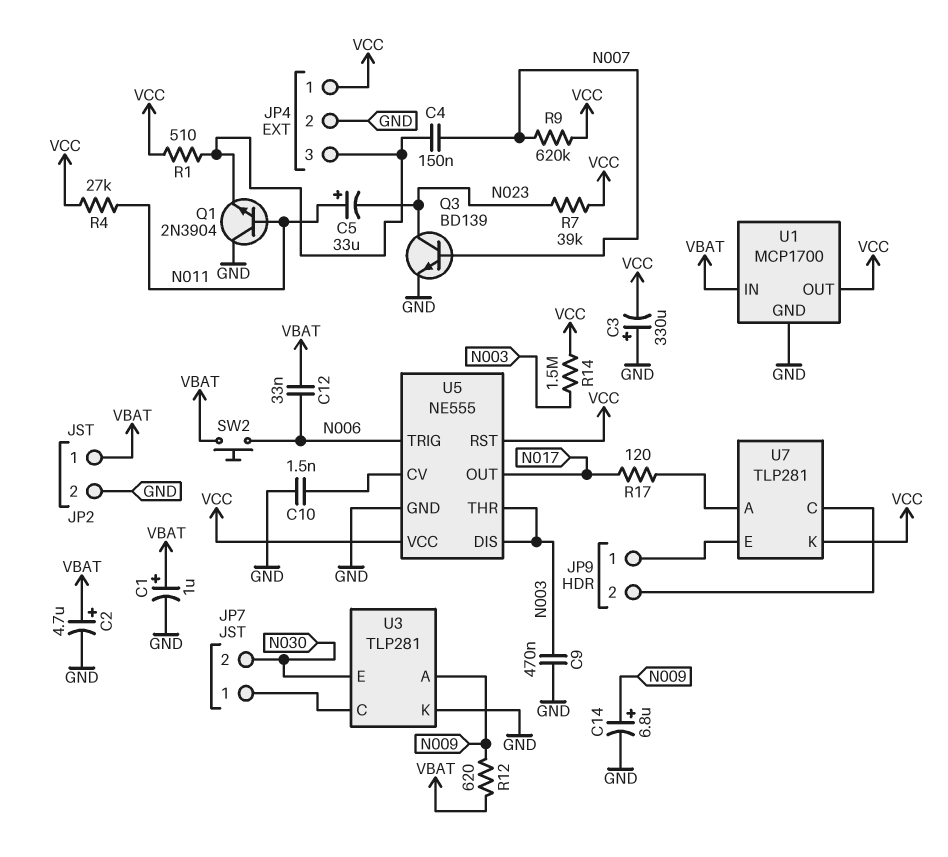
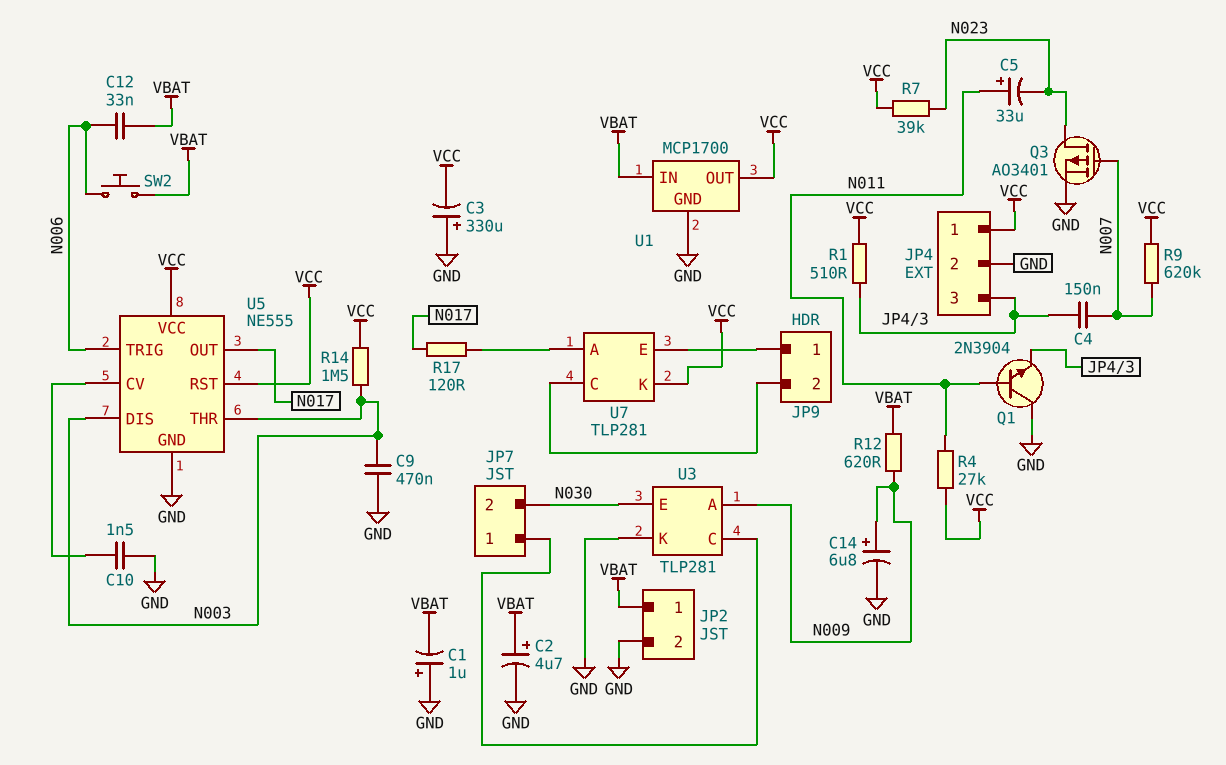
C1: 1uF (plus VBAT, minus GND) -> 1uF (plus GND, minus VBAT)
Q3: NPN BD139 (B N007, C N023, E GND) -> PMOS AO3401 (G N007, D N023, S GND)

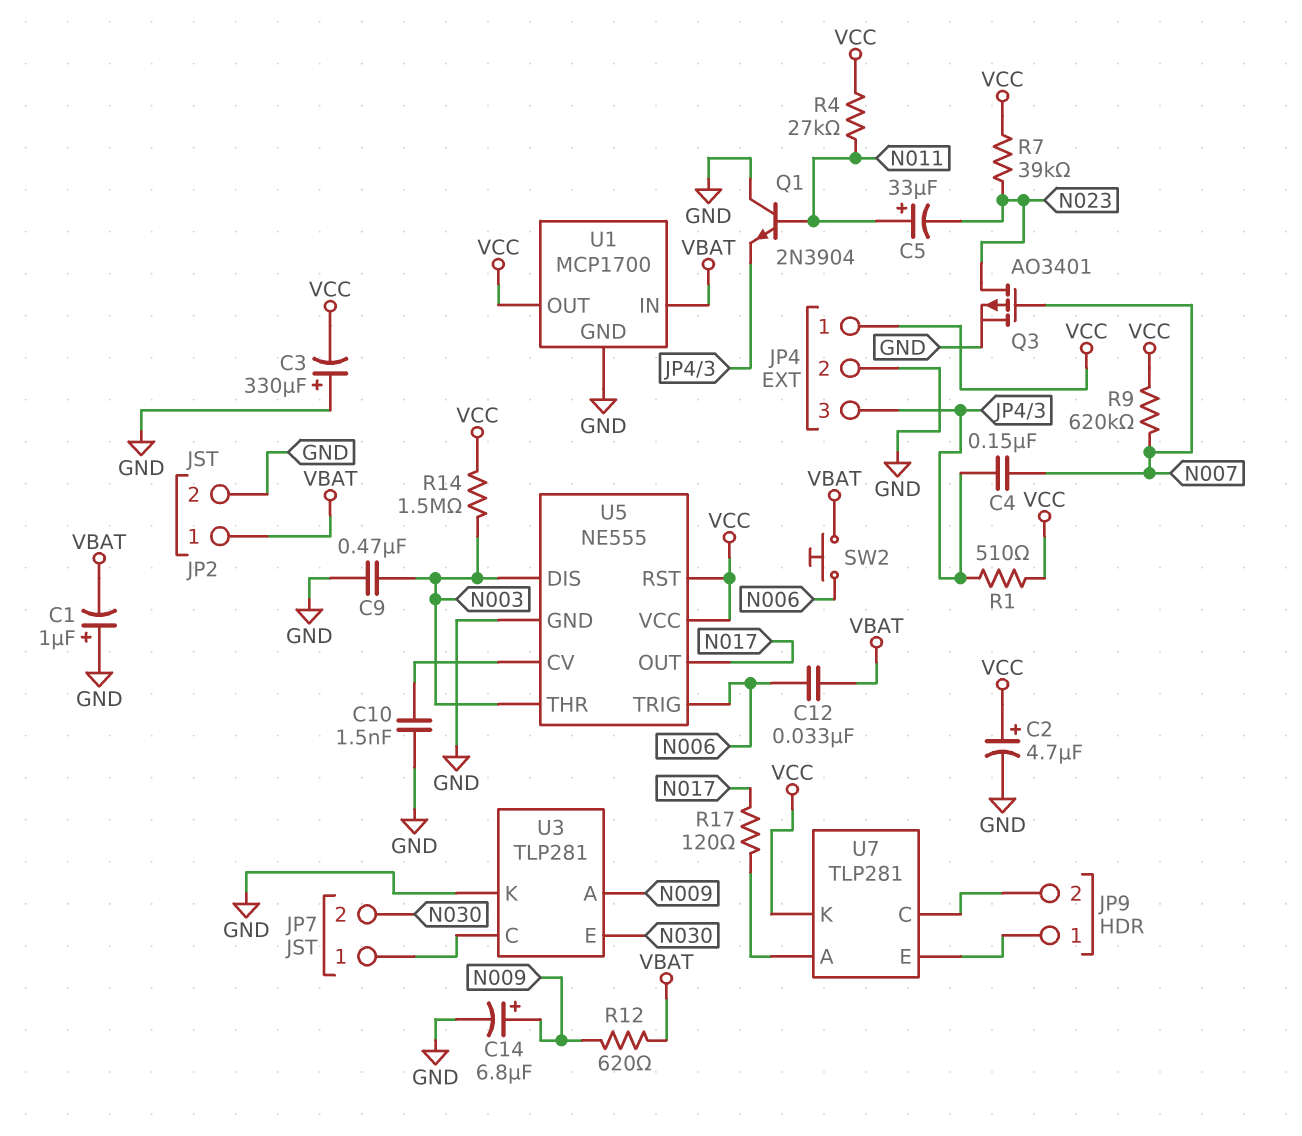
C2: 4.7uF (plus VBAT, minus GND) -> 4.7uF (plus VCC, minus GND)

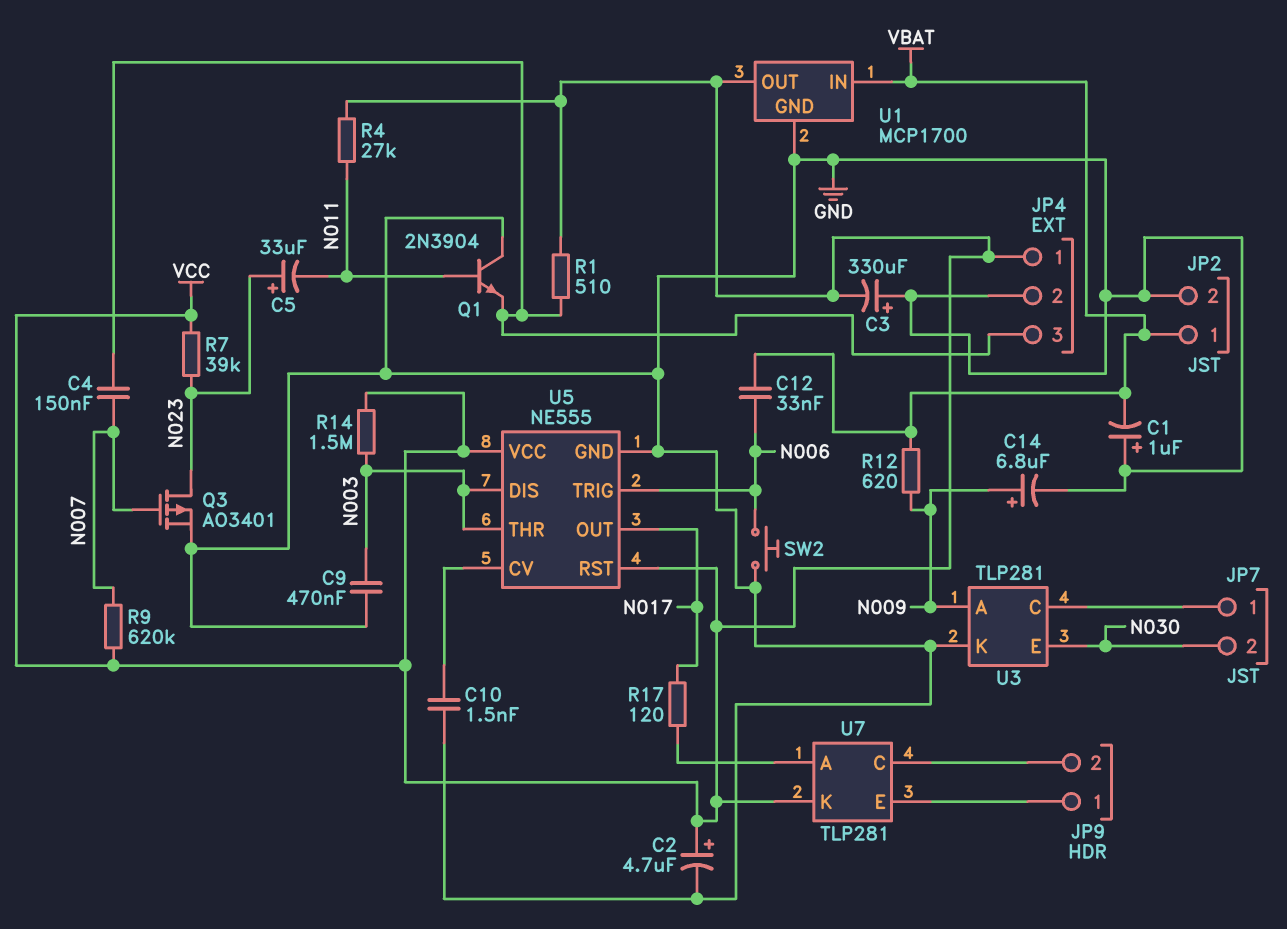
C5: 33uF (plus N011, minus N023) -> 33uF (plus N023, minus N011)
SW2: button (N006, VBAT) -> button (GND, N006)

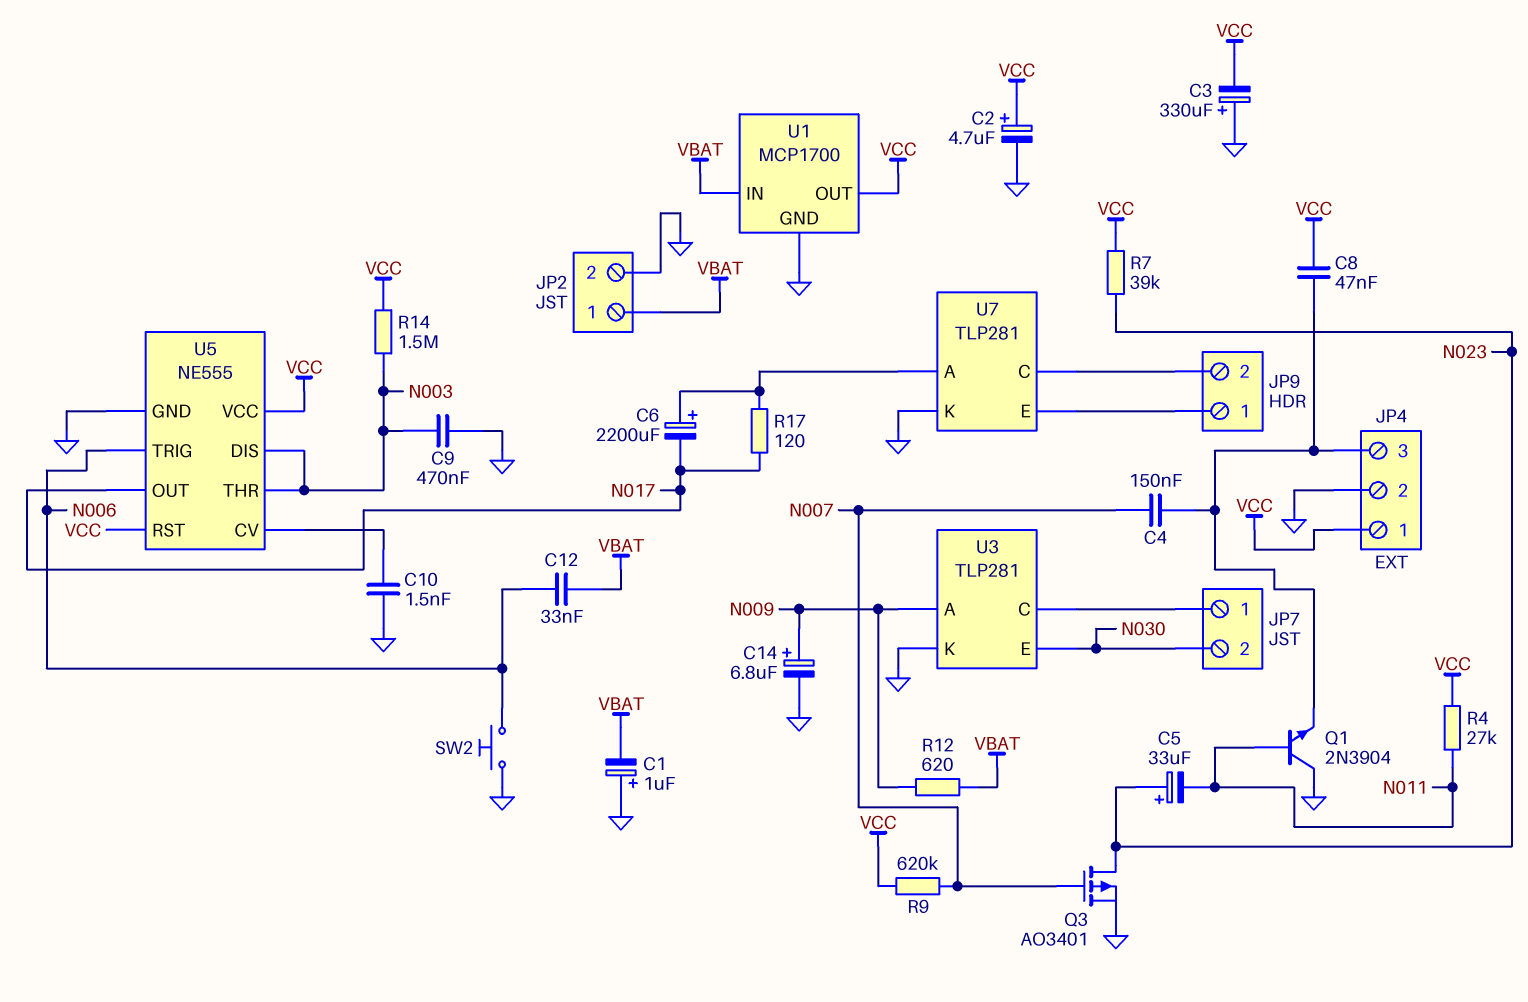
C6: none -> 2200uF (plus U7/A, minus N017)
C8: none -> 47nF (JP4/3, VCC)
R1: 510 (JP4/3, VCC) -> none
U7 pin K: VCC -> GND

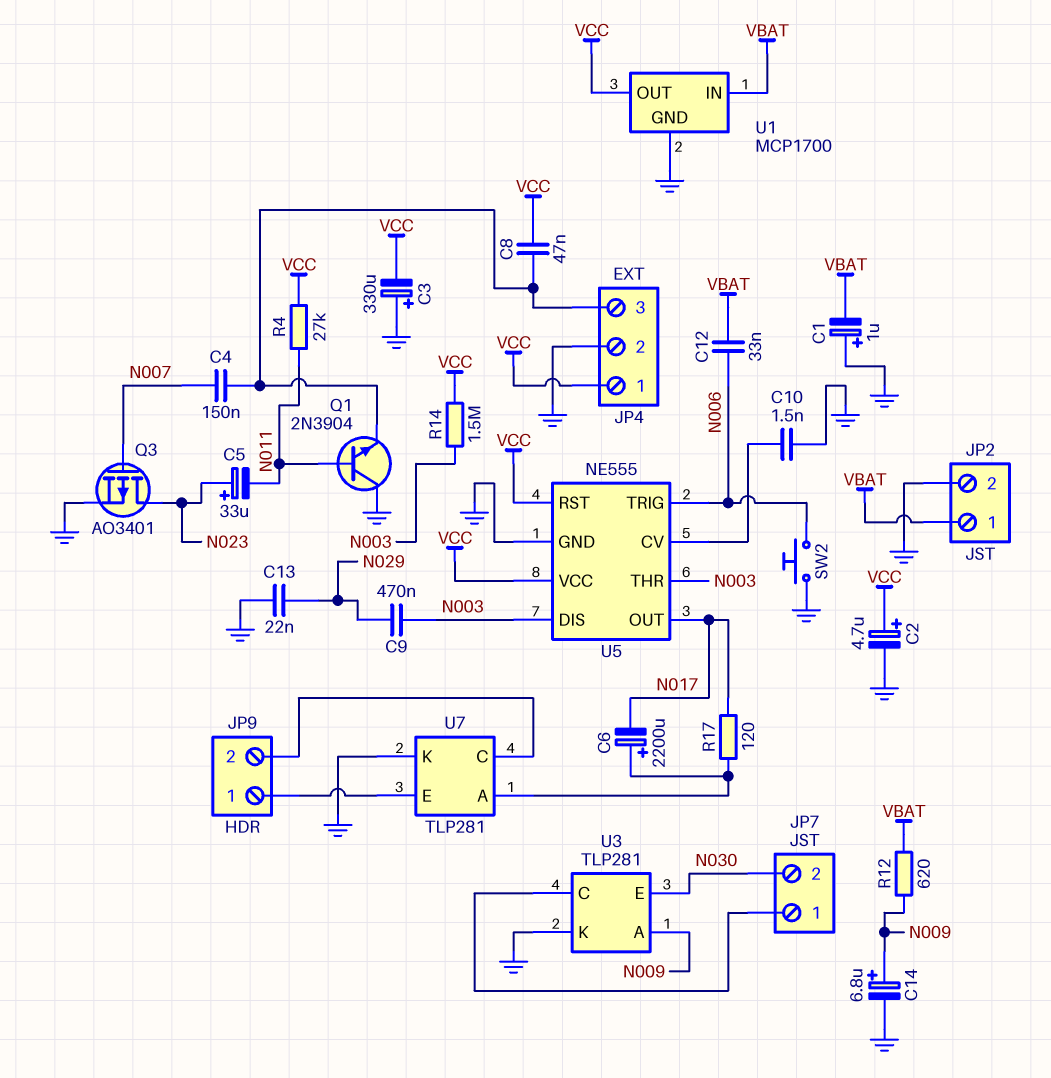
C9: 470nF (GND, N003) -> 470nF (N003, N029)
C13: none -> 22nF (GND, N029)
R7: 39k (N023, VCC) -> none
R9: 620k (N007, VCC) -> none

